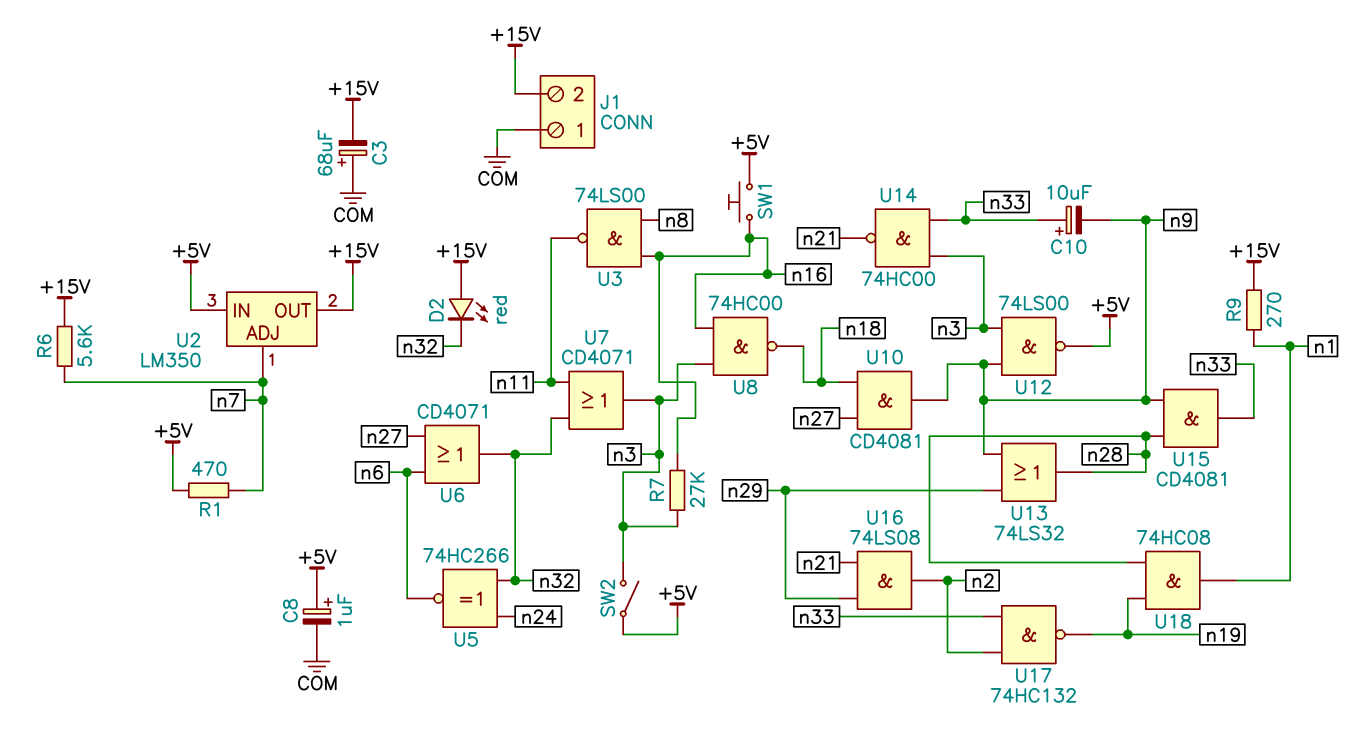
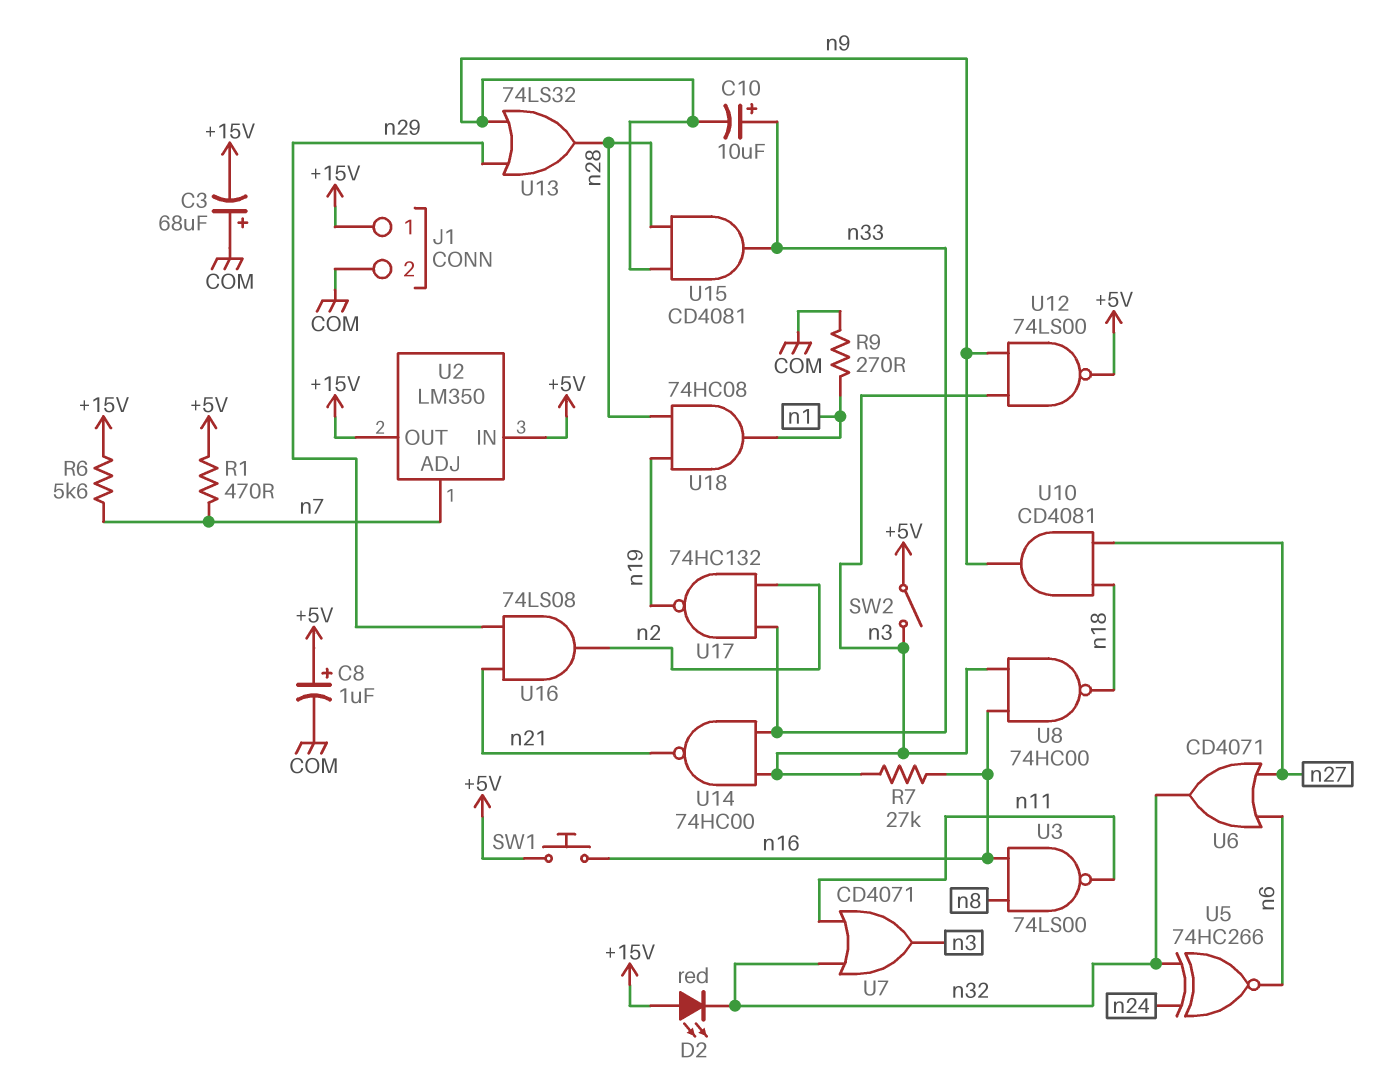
J1 pin 1: COM -> +15V
J1 pin 2: +15V -> COM
R9: 270 (+15V, n1) -> 270 (COM, n1)

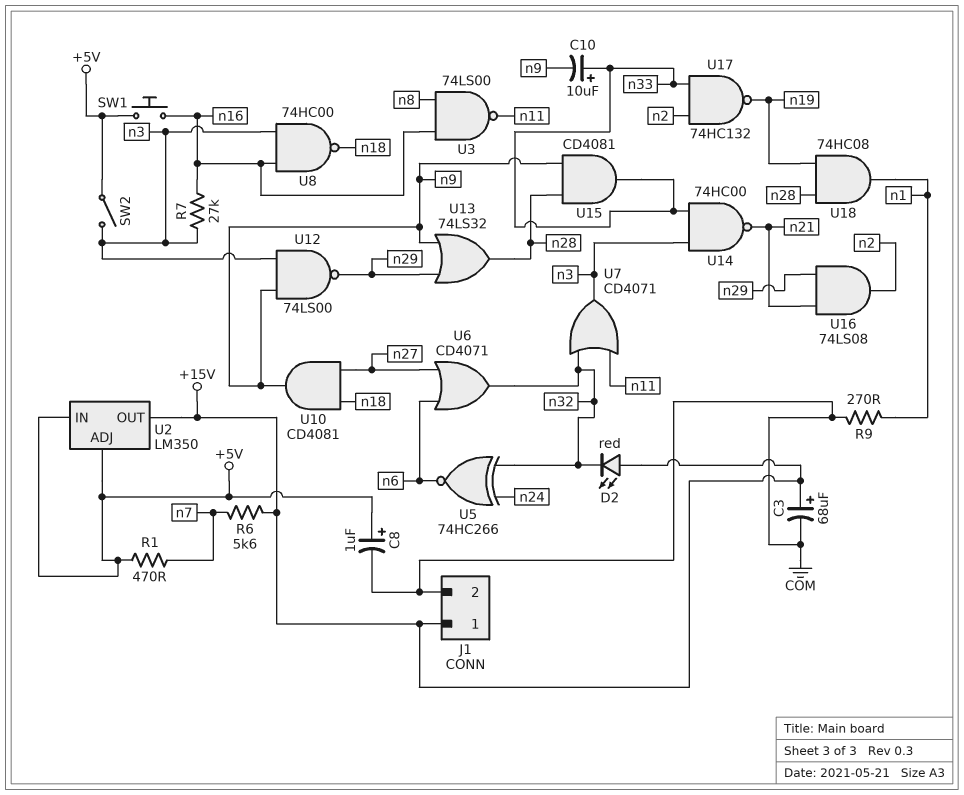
C3: 68uF (plus COM, minus +15V) -> 68uF (plus +15V, minus COM)
U2 pin ADJ: n7 -> +5V
U12: NAND 74LS00 (in n3, in n9, out +5V) -> NAND 74LS00 (in n3, in n9, out n29)

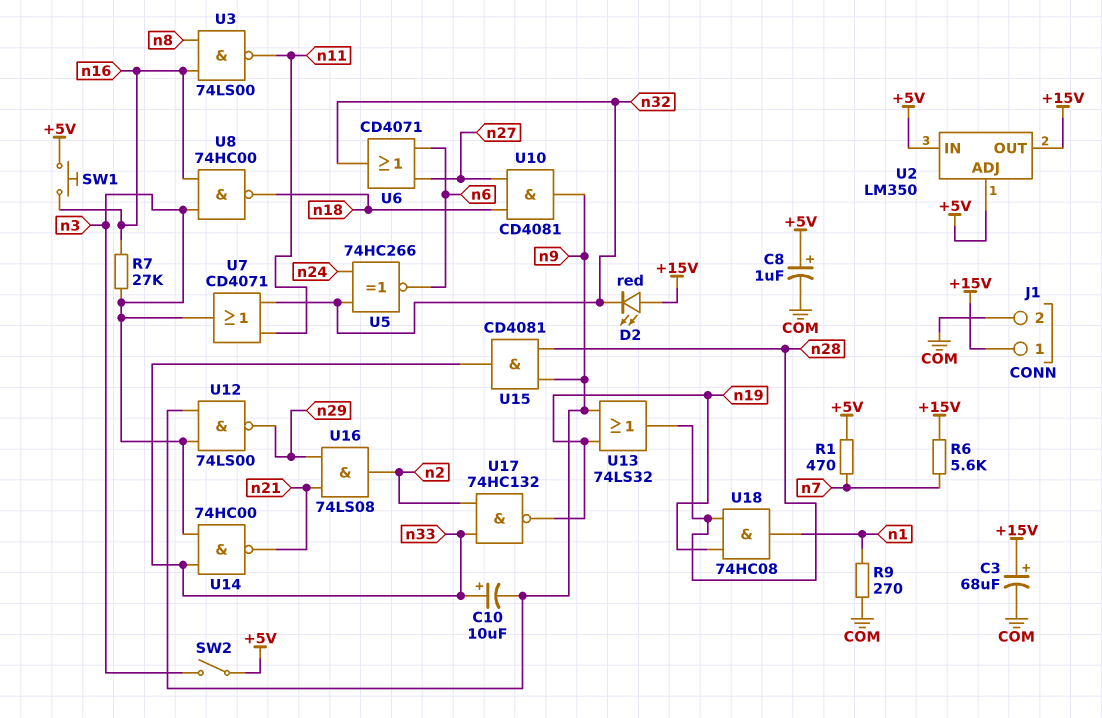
U13: OR 74LS32 (in n9, in n29, out n28) -> OR 74LS32 (in n9, in n19, out n28)

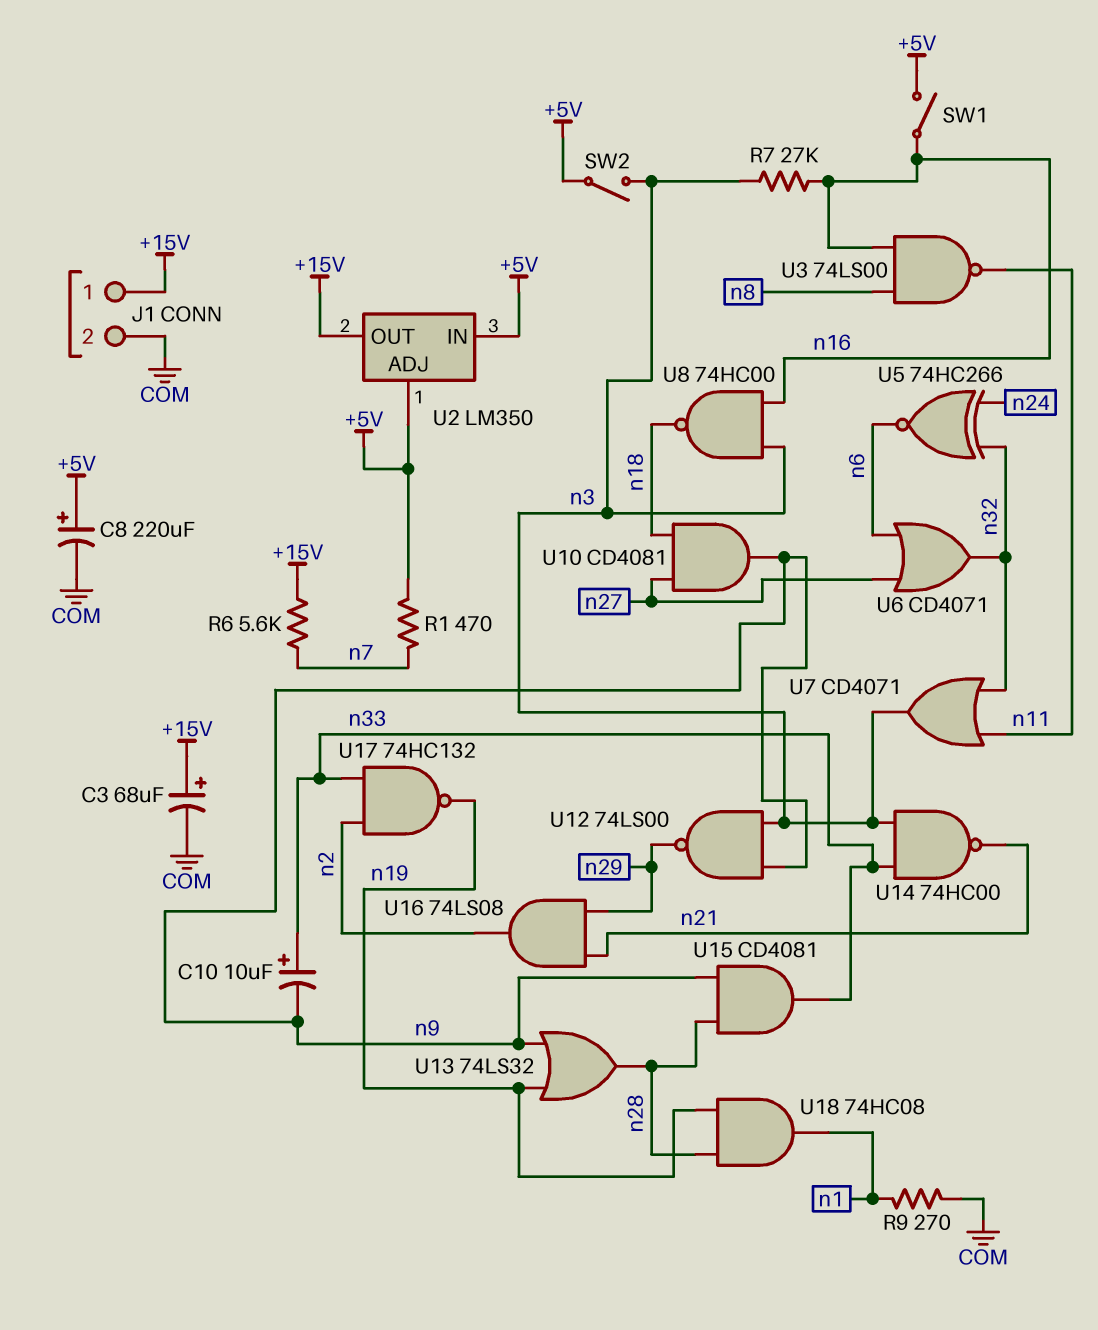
C8: 1uF (plus +5V, minus COM) -> 220uF (plus +5V, minus COM)
D2: LED red (A +15V, K n32) -> none
SW1: button (+5V, n16) -> switch (+5V, n16)

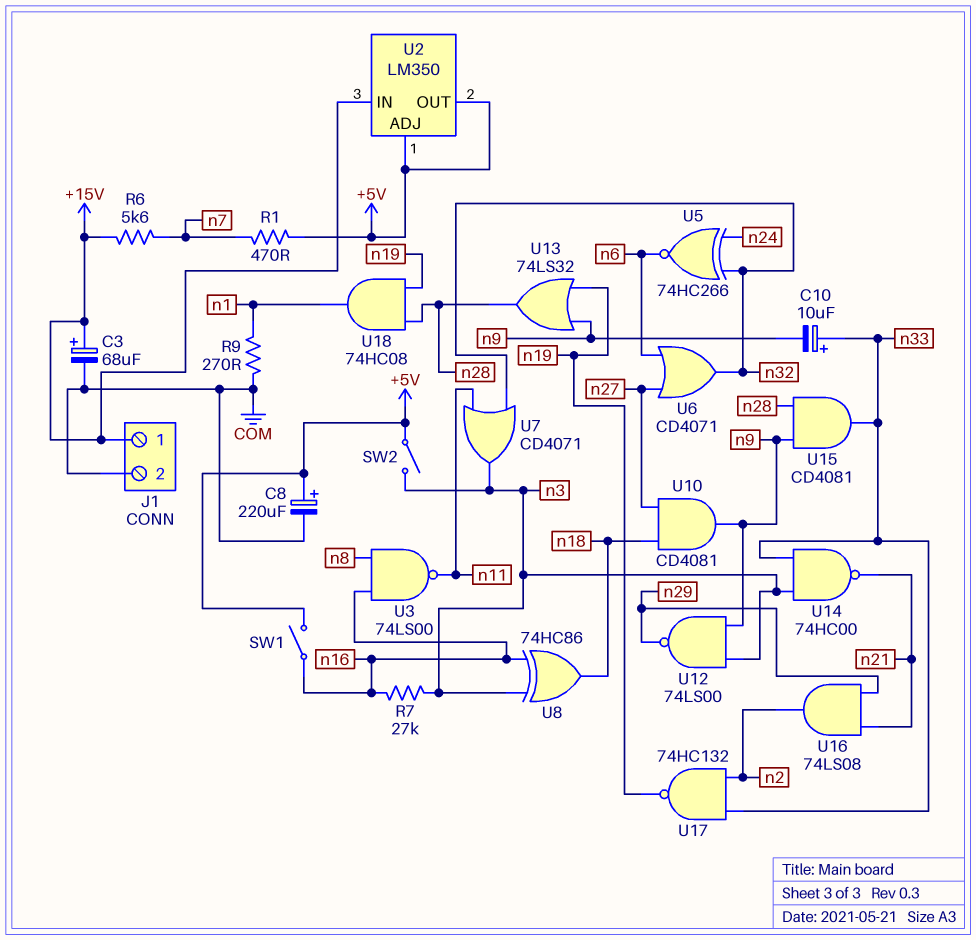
U2 pin IN: +5V -> +15V
U2 pin OUT: +15V -> +5V
U8: NAND 74HC00 (in n3, in n16, out n18) -> XOR 74HC86 (in n3, in n16, out n18)

